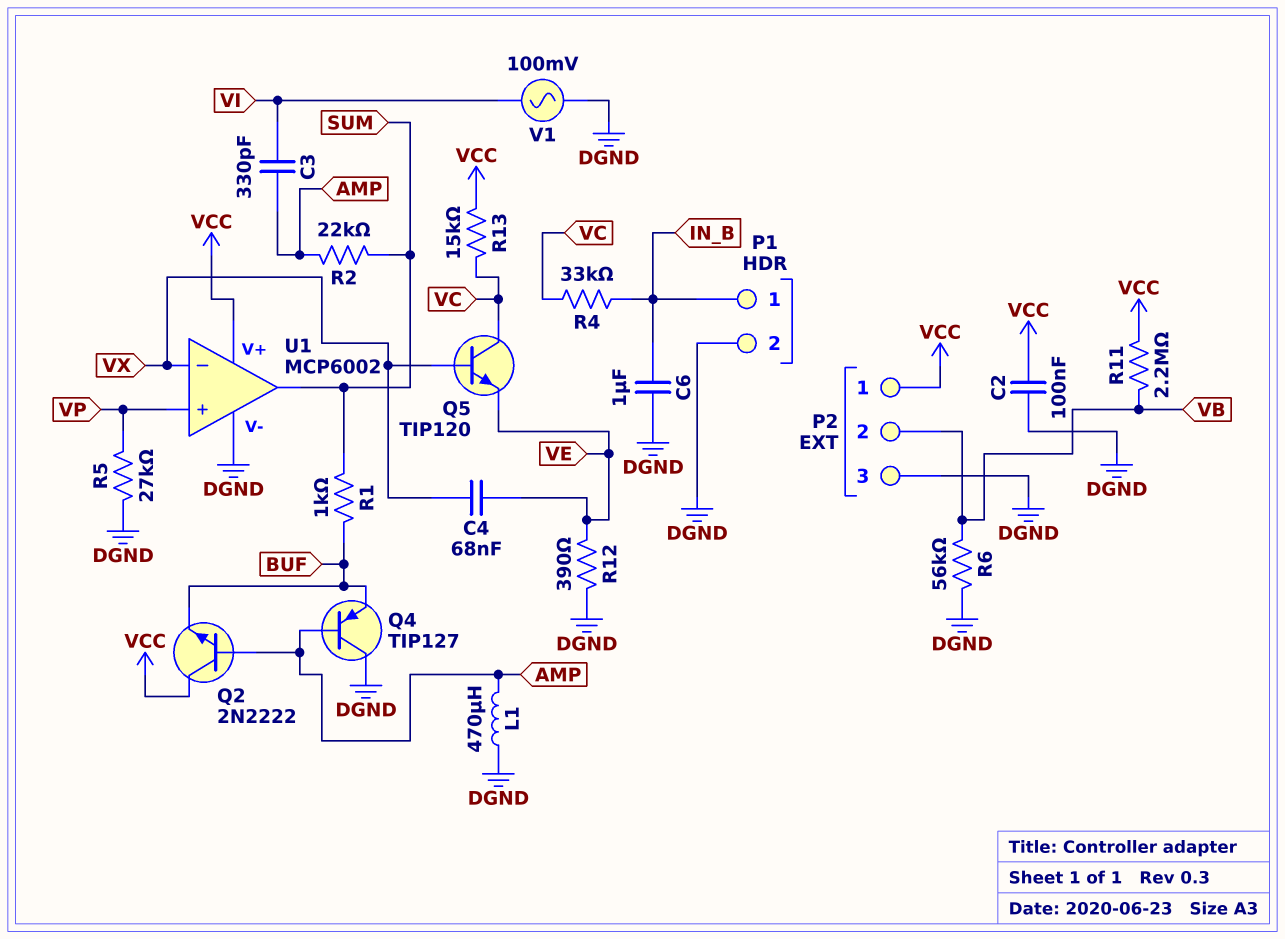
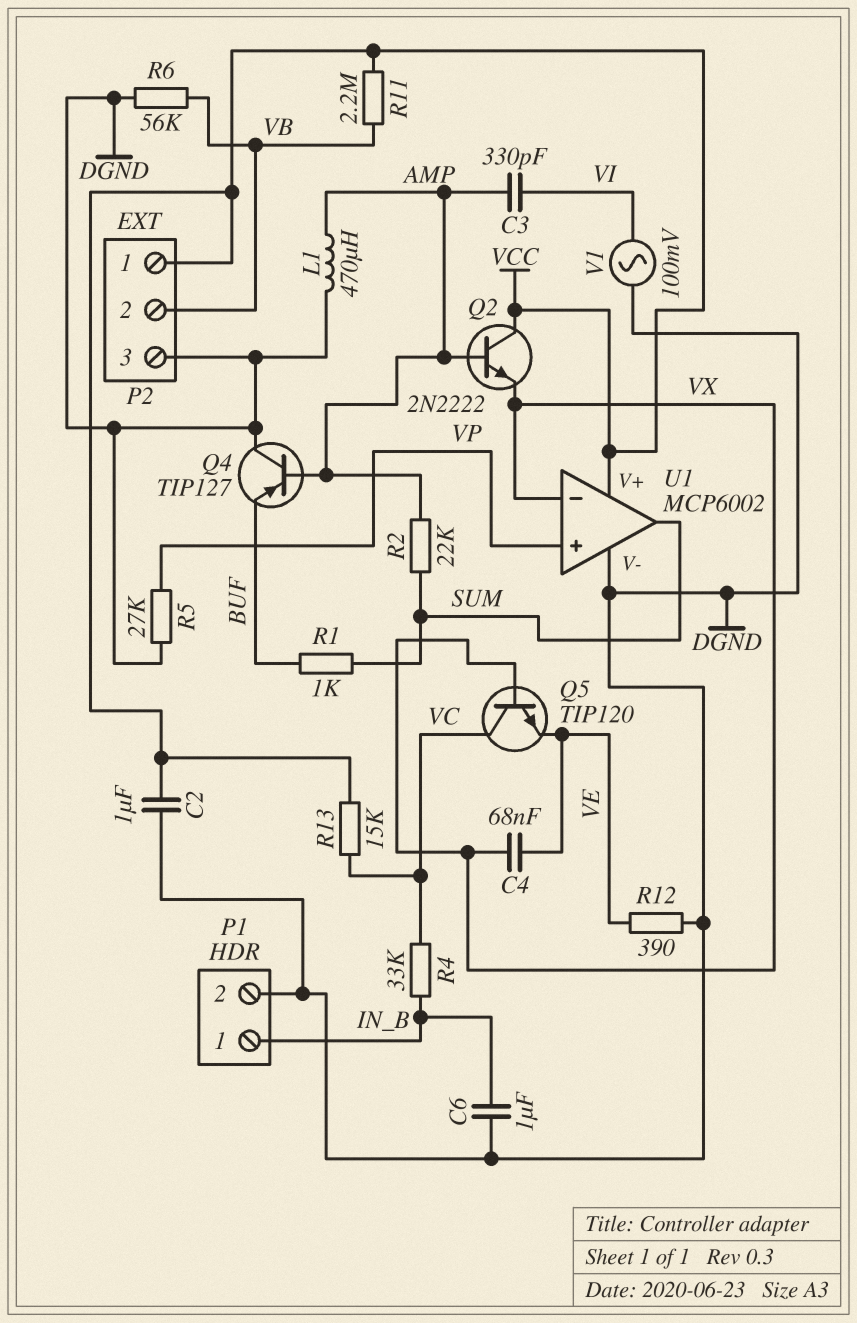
C2: 100nF (DGND, VCC) -> 1uF (DGND, VCC)
Q2: NPN 2N2222 (B AMP, C VCC, E BUF) -> NPN 2N2222 (B AMP, C VCC, E VX)

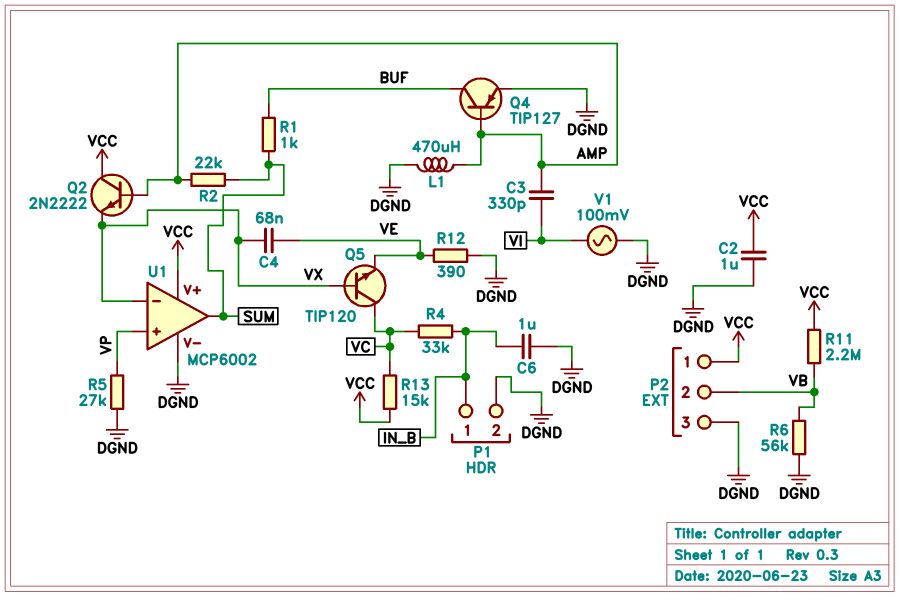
Q4: PNP TIP127 (B AMP, C DGND, E BUF) -> PNP TIP127 (B AMP, C BUF, E DGND)

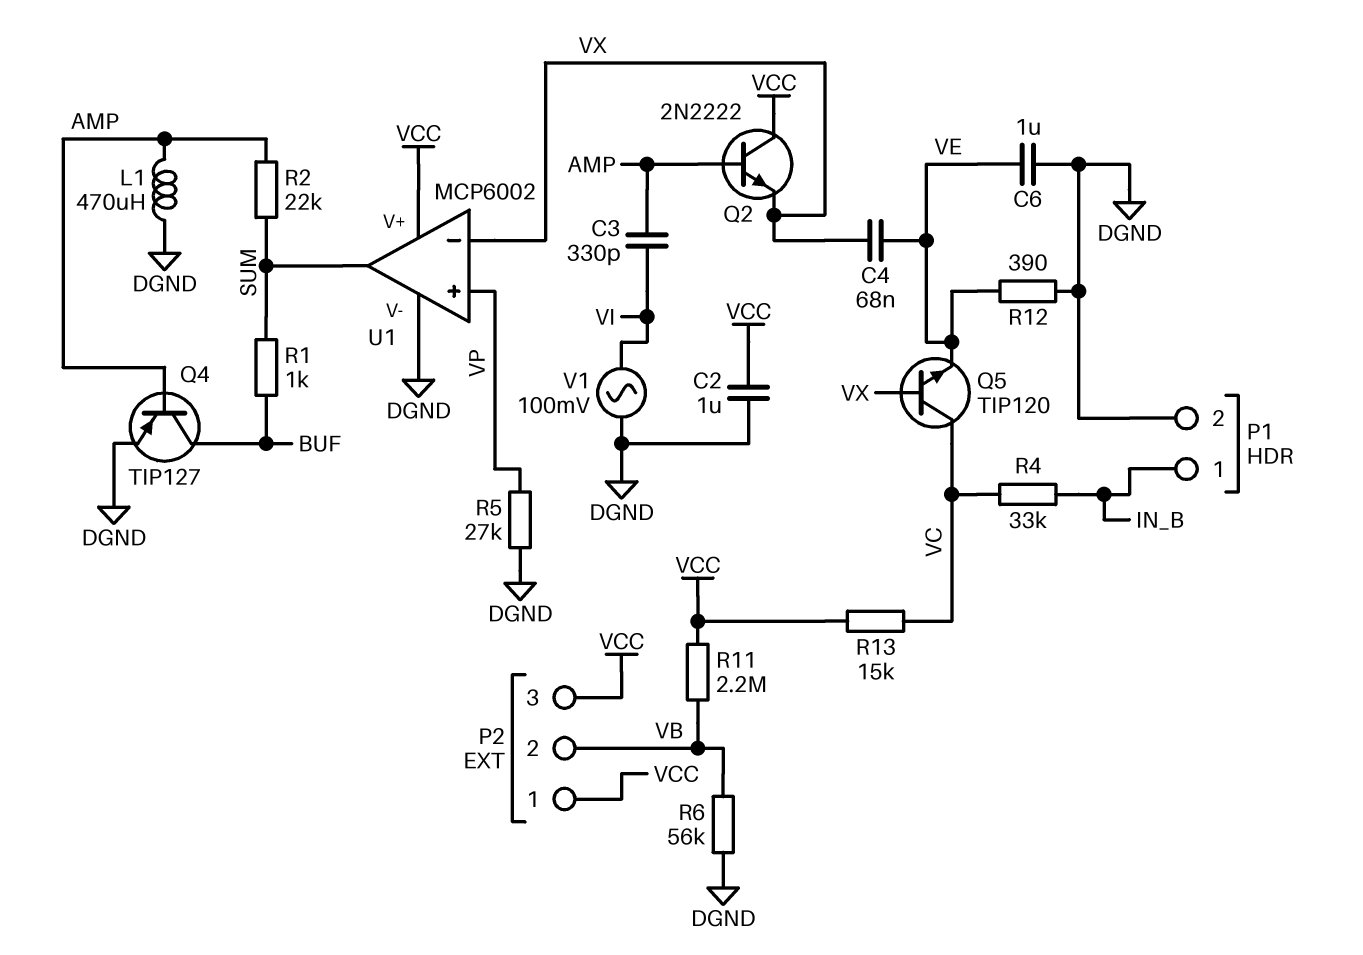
C6: 1uF (DGND, IN_B) -> 1uF (DGND, VE)
P2 pin 3: DGND -> VCC

